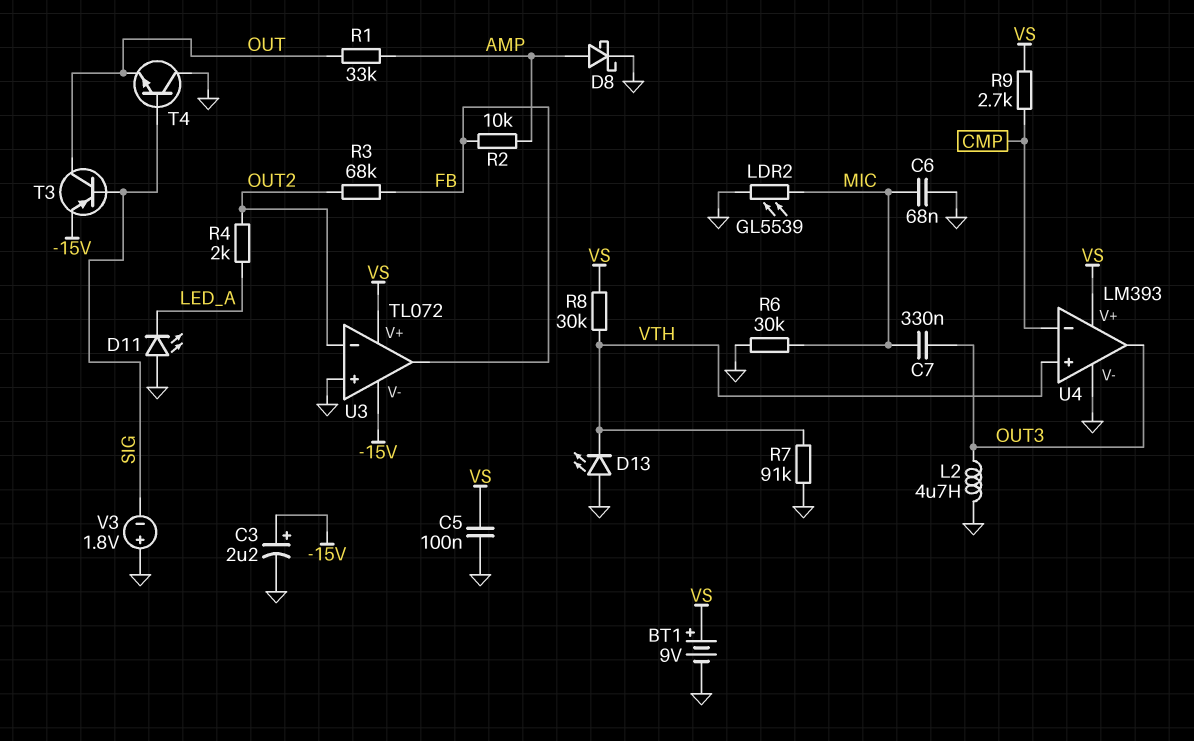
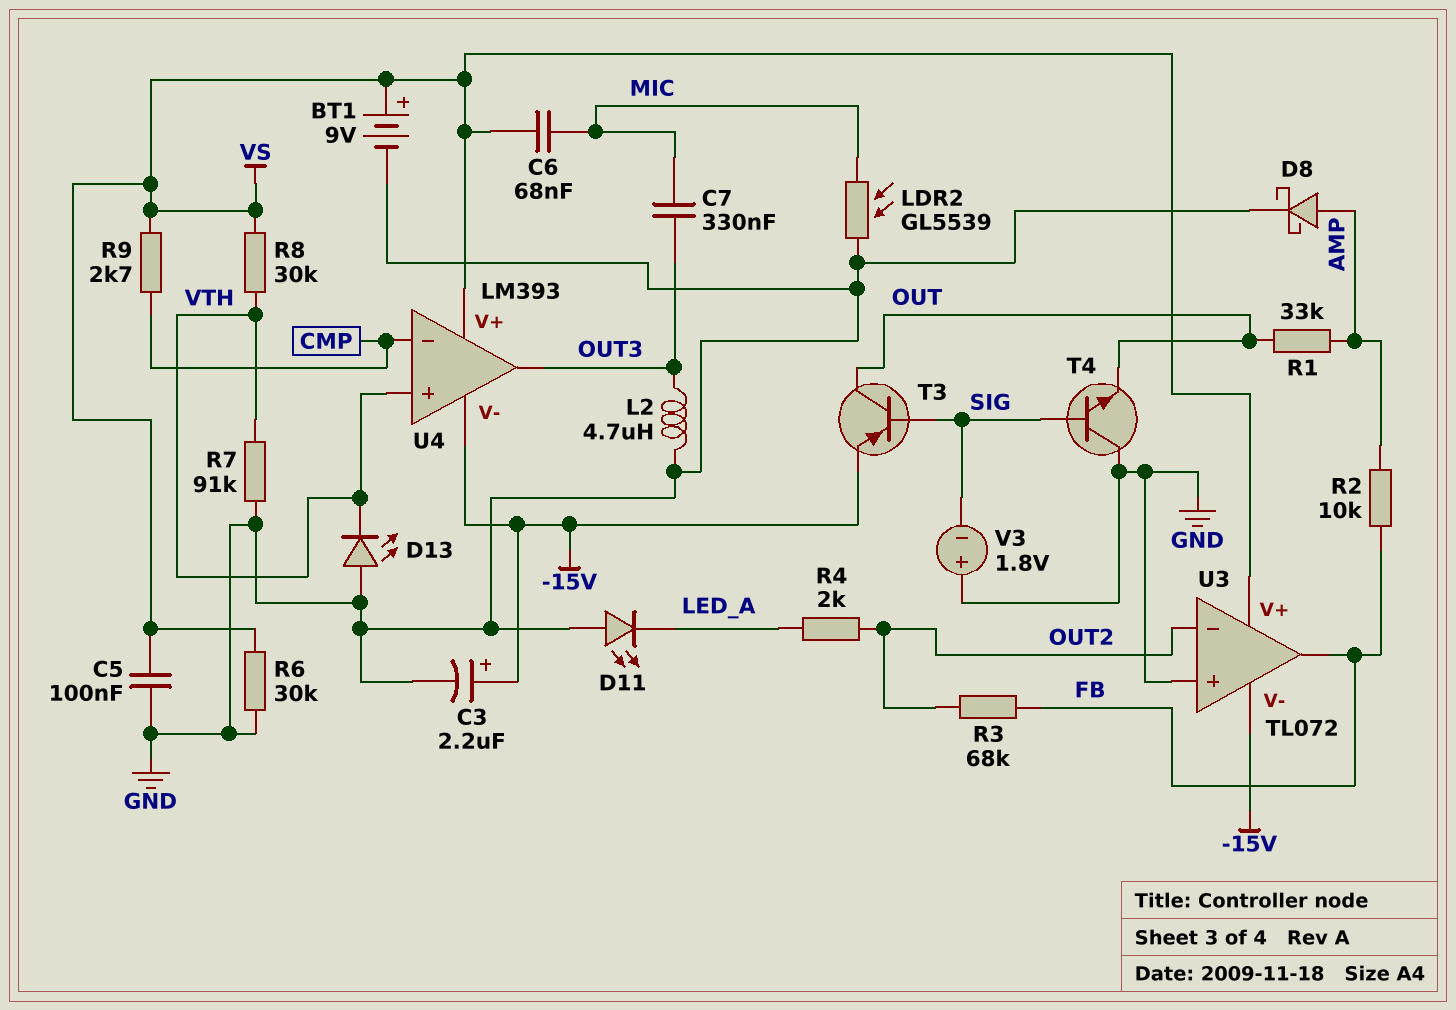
C6: 68nF (GND, MIC) -> 68nF (MIC, VS)
R6: 30k (GND, MIC) -> 30k (GND, VS)
U4 pin V-: GND -> -15V

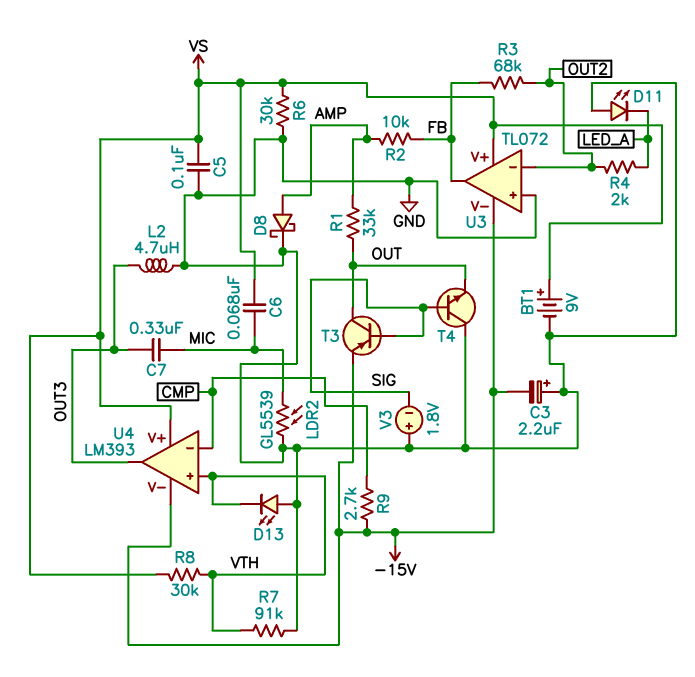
C3: 2.2uF (plus -15V, minus GND) -> 2.2uF (plus GND, minus -15V)
R9: 2.7k (CMP, VS) -> 2.7k (-15V, CMP)

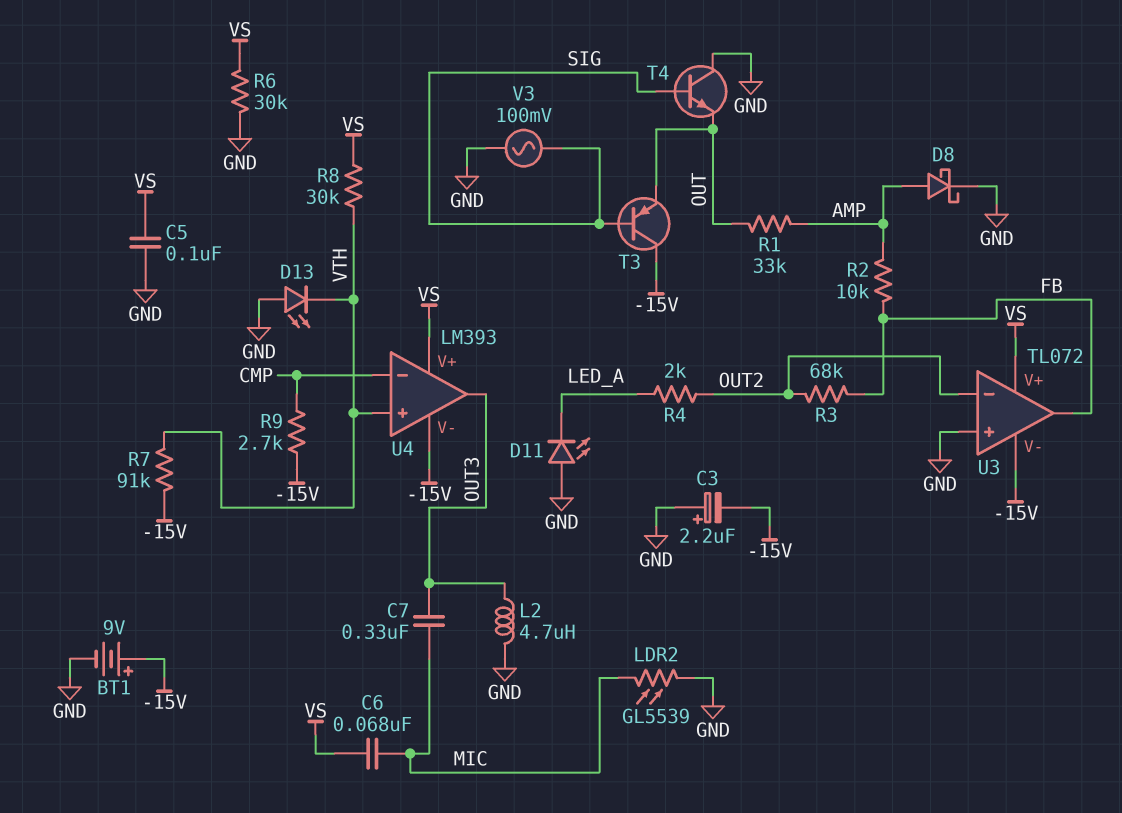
BT1: 9V (plus VS, minus GND) -> 9V (plus -15V, minus GND)
R7: 91k (GND, VTH) -> 91k (-15V, VTH)
T3: PNP (B SIG, C OUT, E -15V) -> PNP (B SIG, C -15V, E OUT)
V3: 1.8V (plus GND, minus SIG) -> AC 100mV (GND, SIG)

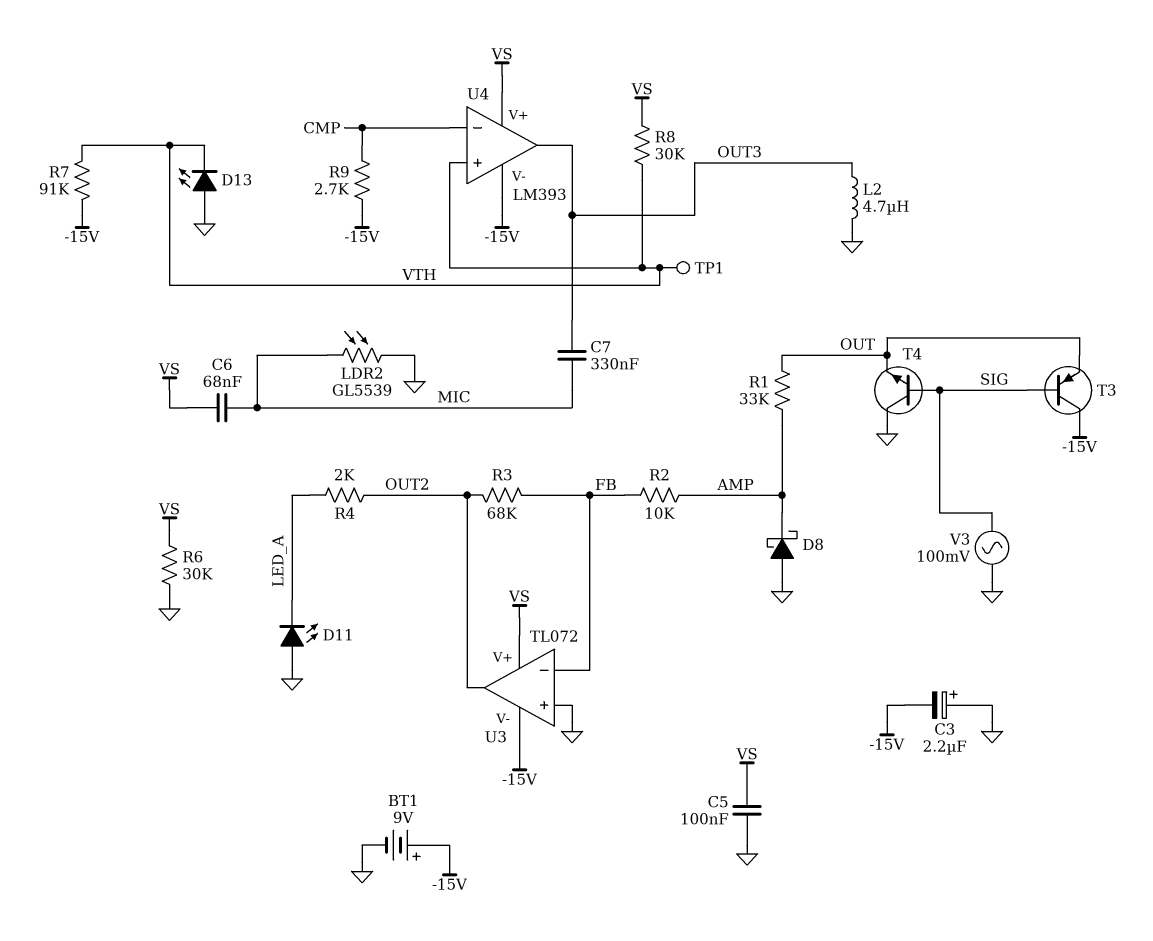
D8: schottky (A AMP, K GND) -> schottky (A GND, K AMP)
TP1: none -> test point (VTH)
U3 pin in-: OUT2 -> FB
U3 pin out: FB -> OUT2

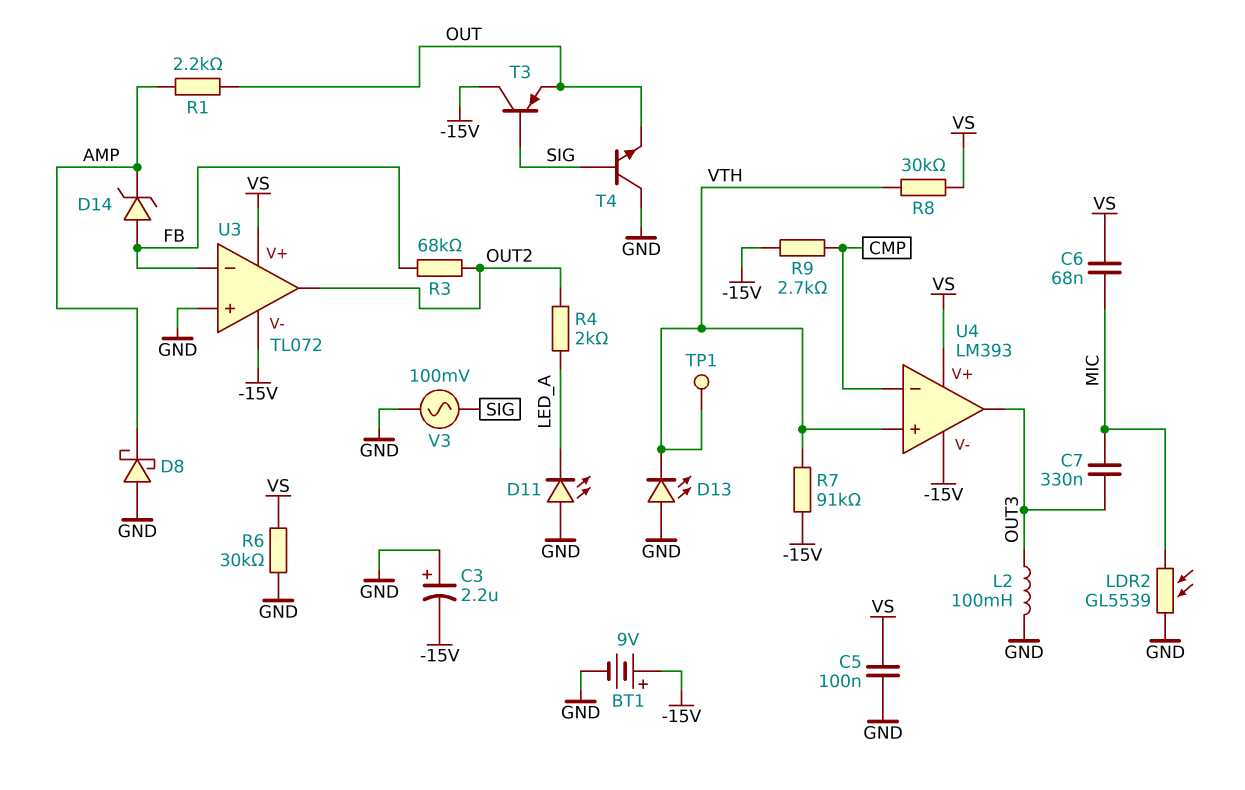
D14: none -> zener (A FB, K AMP)
L2: 4.7uH (GND, OUT3) -> 100mH (GND, OUT3)
R1: 33k (AMP, OUT) -> 2.2k (AMP, OUT)
R2: 10k (AMP, FB) -> none

